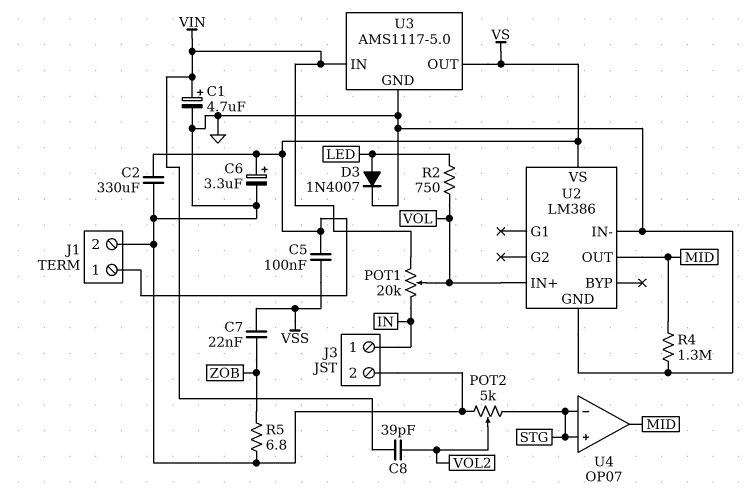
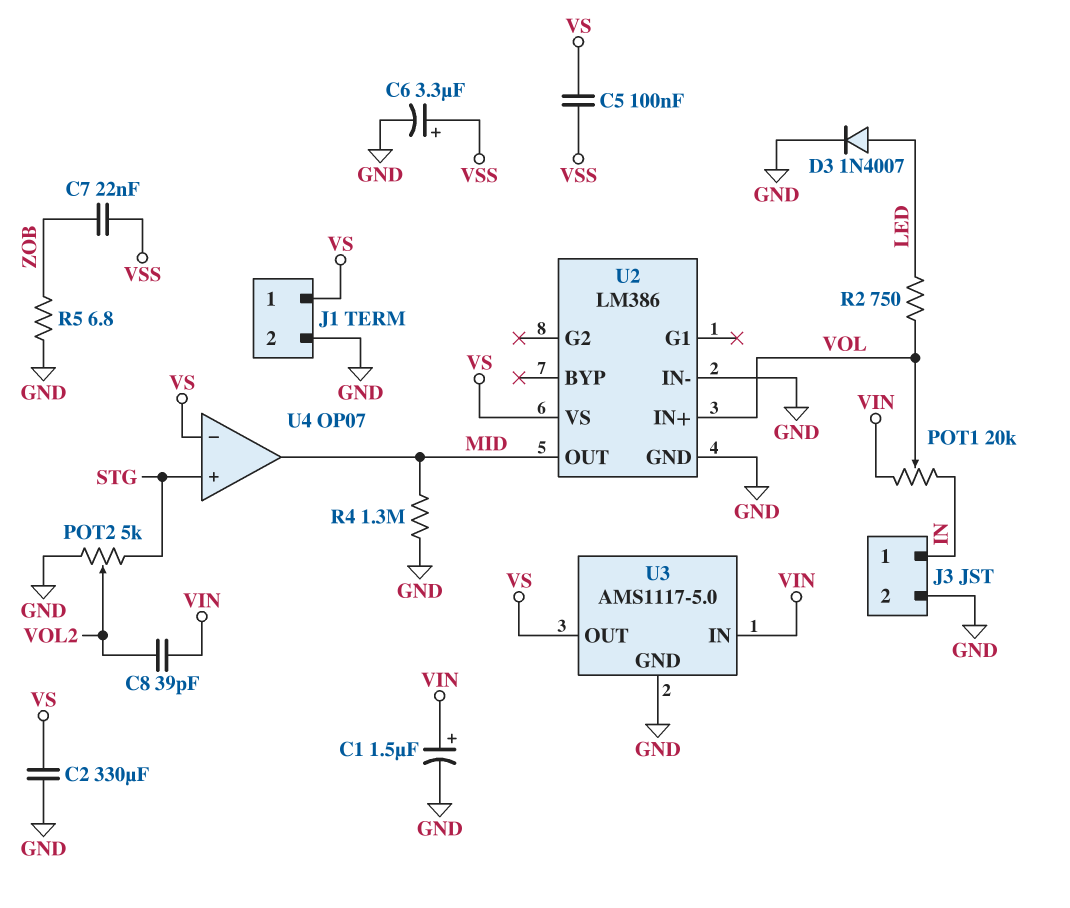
C1: 4.7uF (plus VIN, minus GND) -> 1.5uF (plus VIN, minus GND)
C6: 3.3uF (plus VS, minus GND) -> 3.3uF (plus VSS, minus GND)
U4 pin in-: STG -> VS

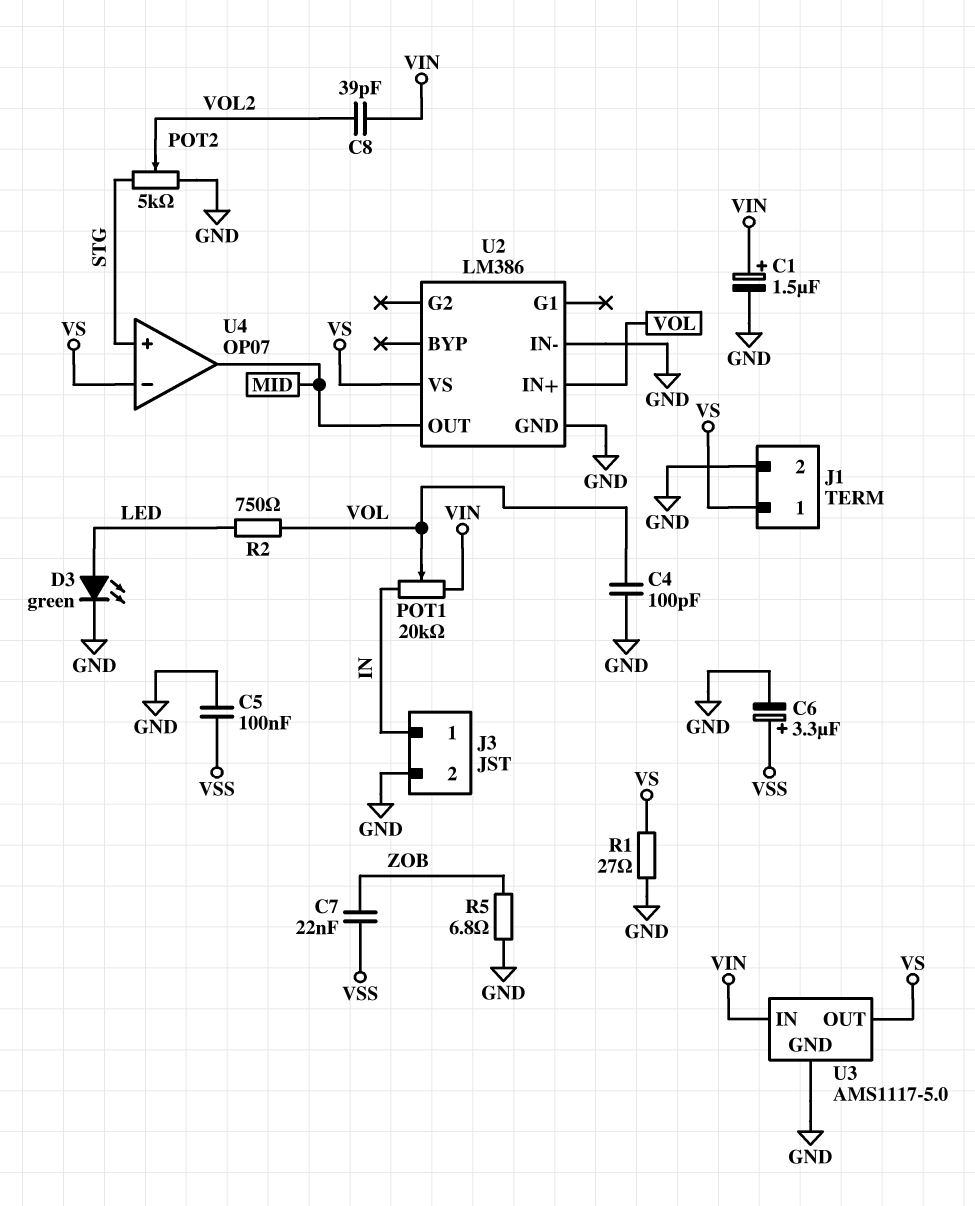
C2: 330uF (GND, VS) -> none
C4: none -> 100pF (GND, VOL)
C5: 100nF (VS, VSS) -> 100nF (GND, VSS)
D3: diode 1N4007 (A LED, K GND) -> LED green (A LED, K GND)
R1: none -> 27 (GND, VS)
R4: 1.3M (GND, MID) -> none

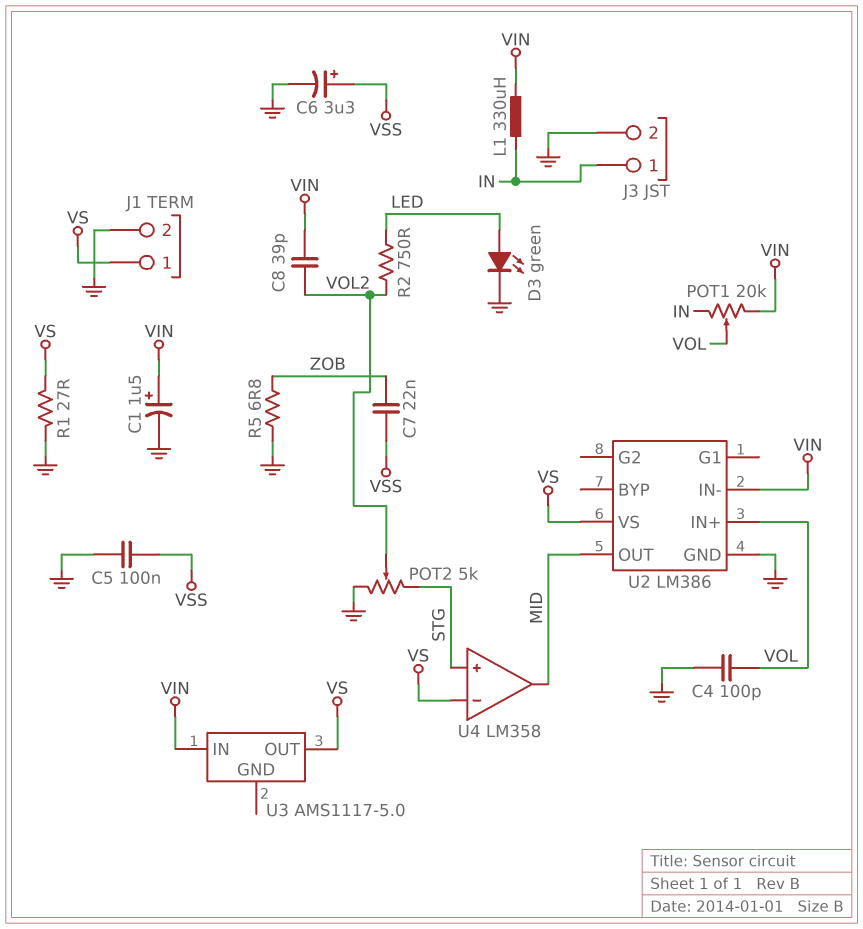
L1: none -> 330uH (IN, VIN)
R2: 750 (LED, VOL) -> 750 (LED, VOL2)
U2 pin IN-: GND -> VIN
U3 pin GND: GND -> none
U4: OP07 -> LM358

